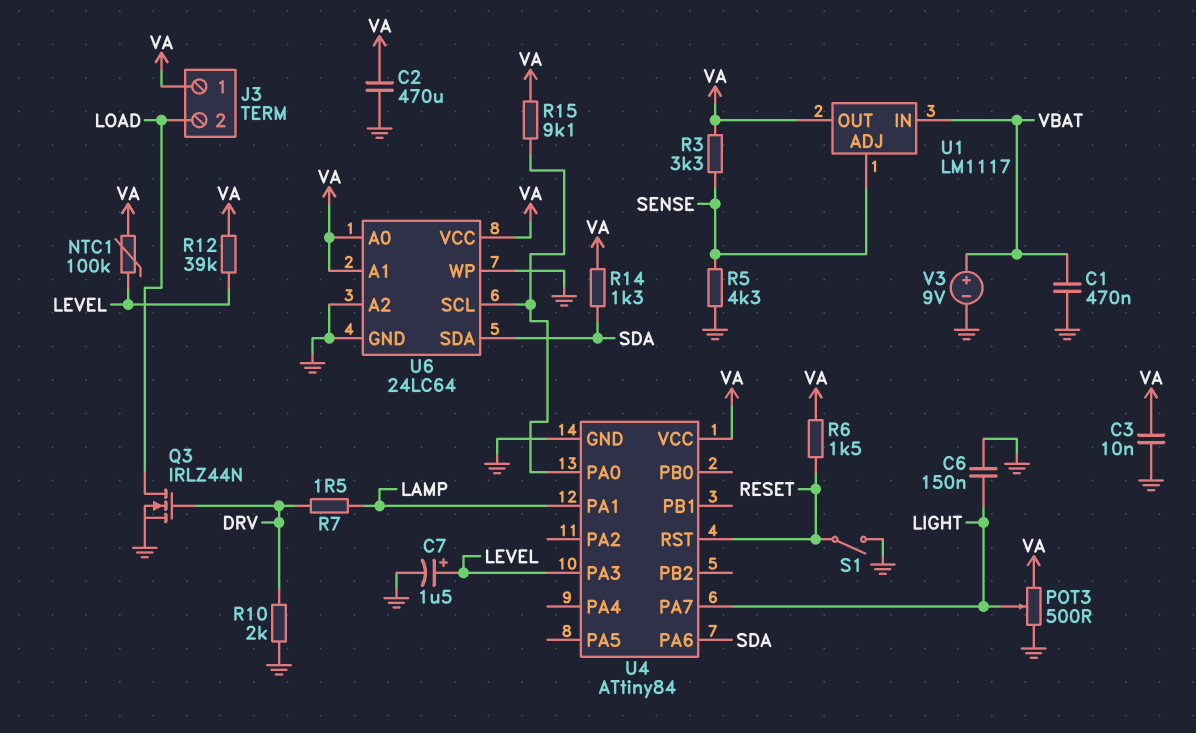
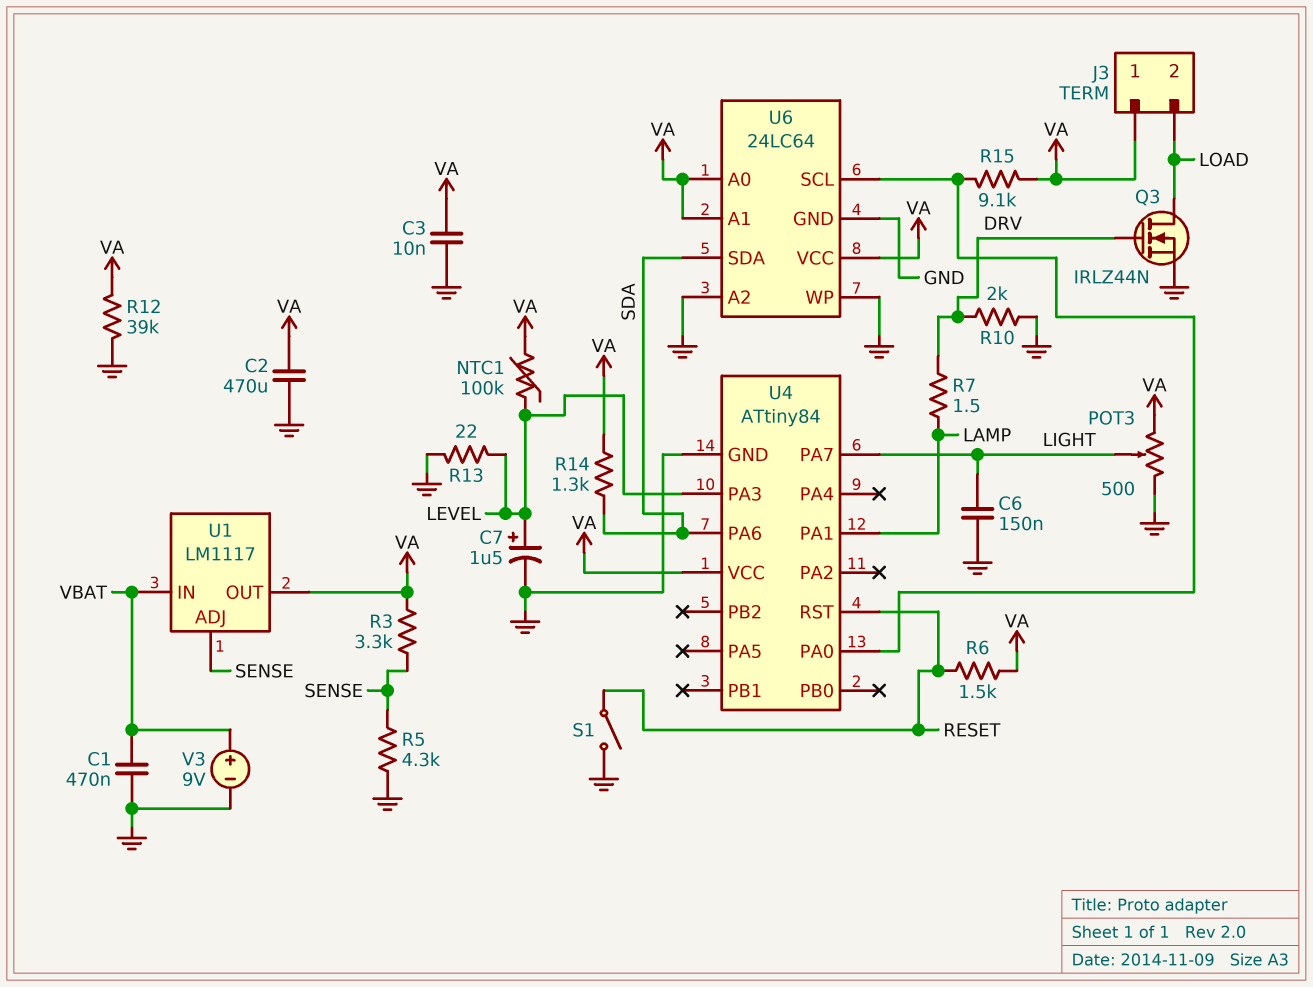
R12: 39k (LEVEL, VA) -> 39k (GND, VA)
R13: none -> 22 (GND, LEVEL)

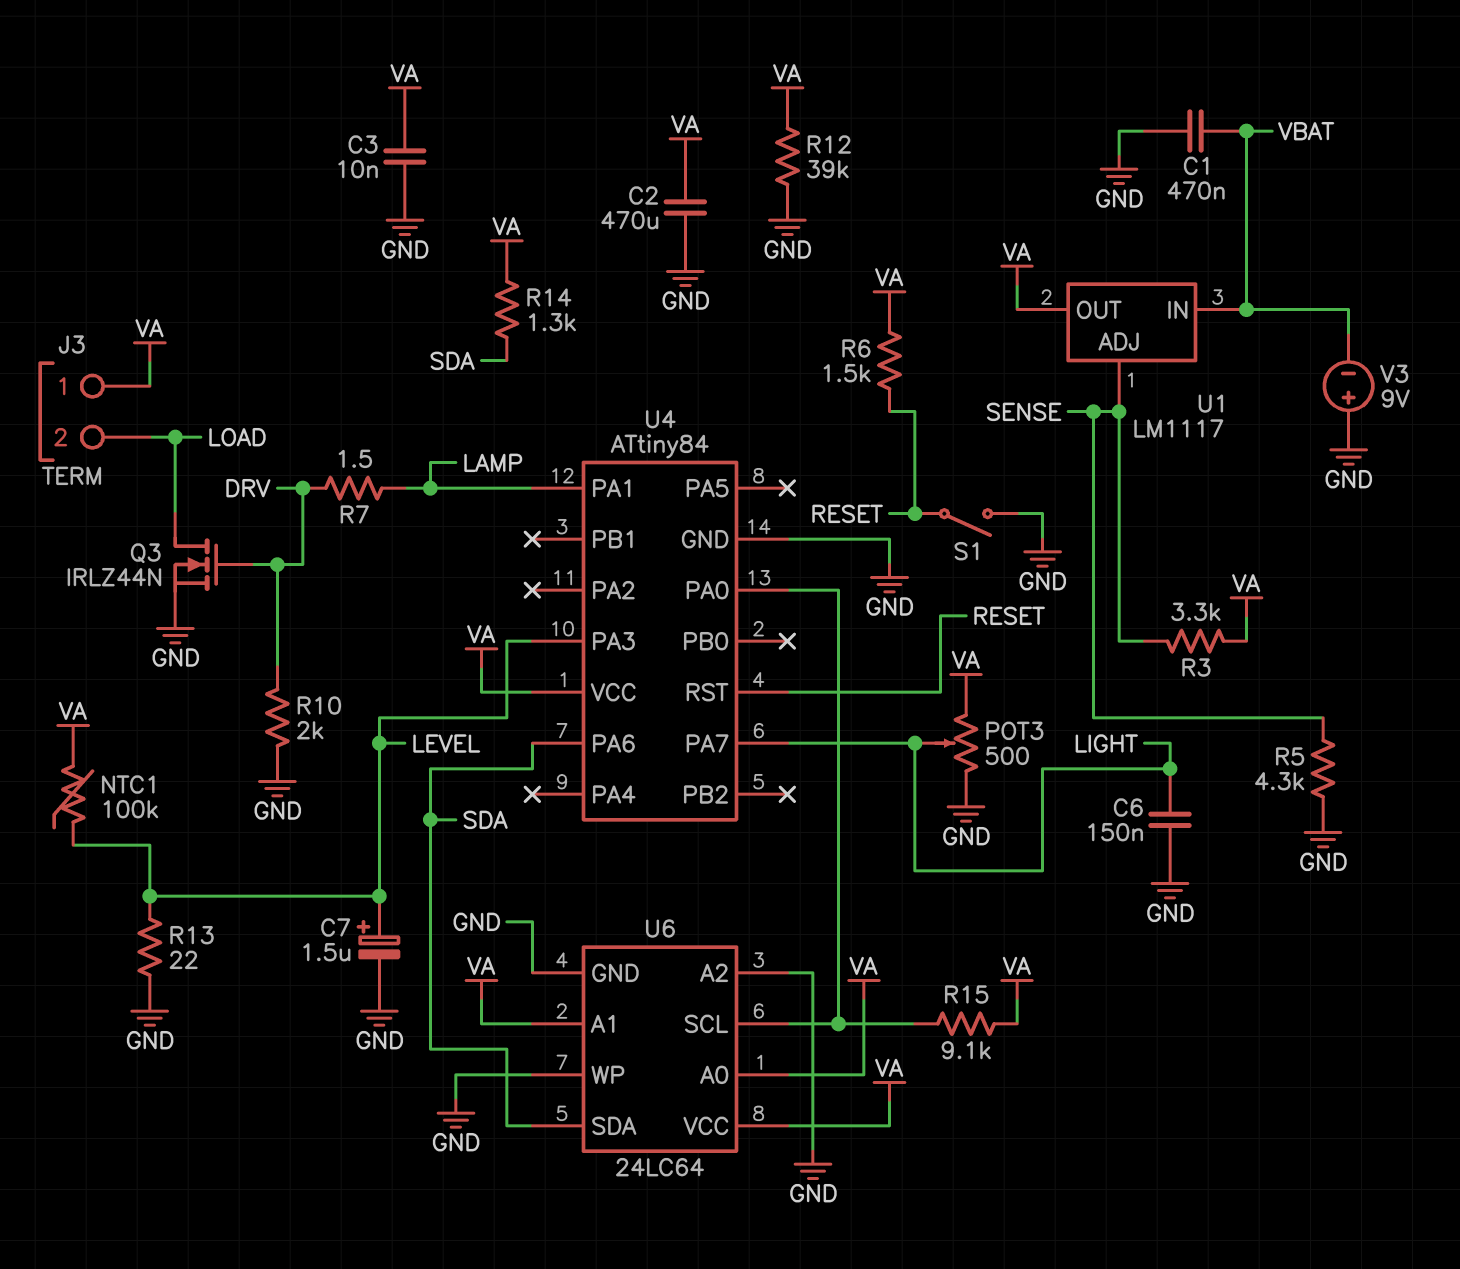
V3: 9V (plus VBAT, minus GND) -> 9V (plus GND, minus VBAT)

